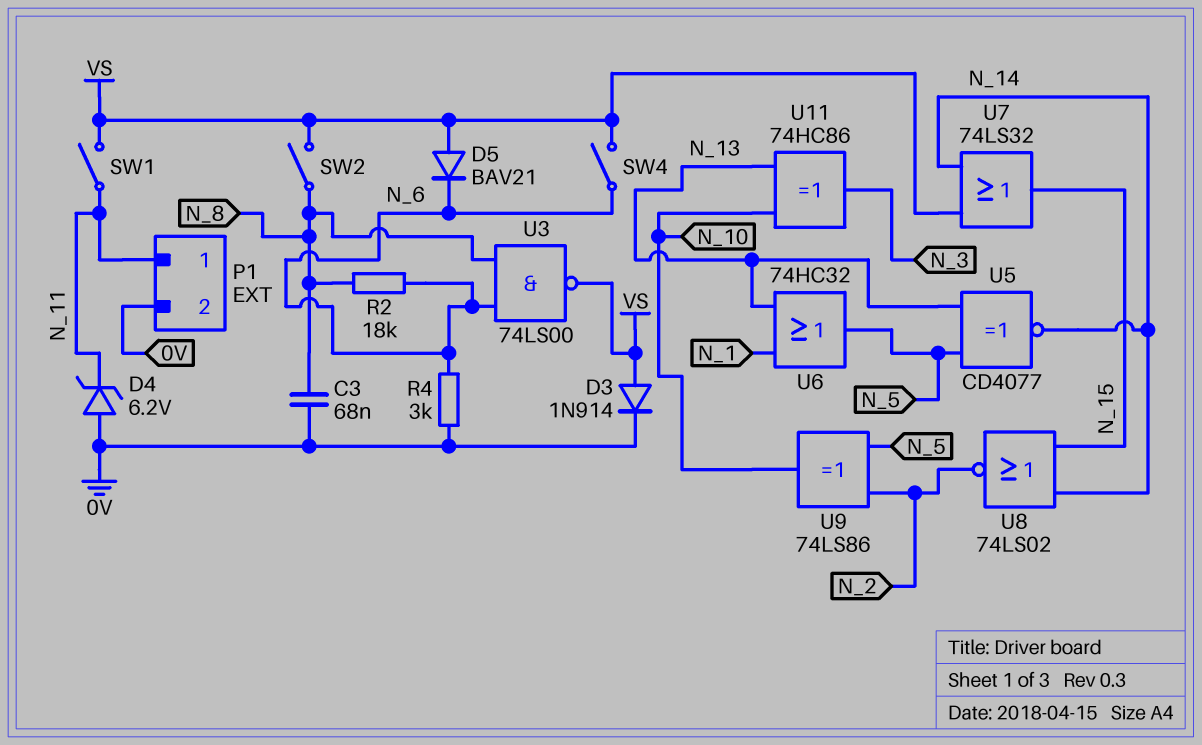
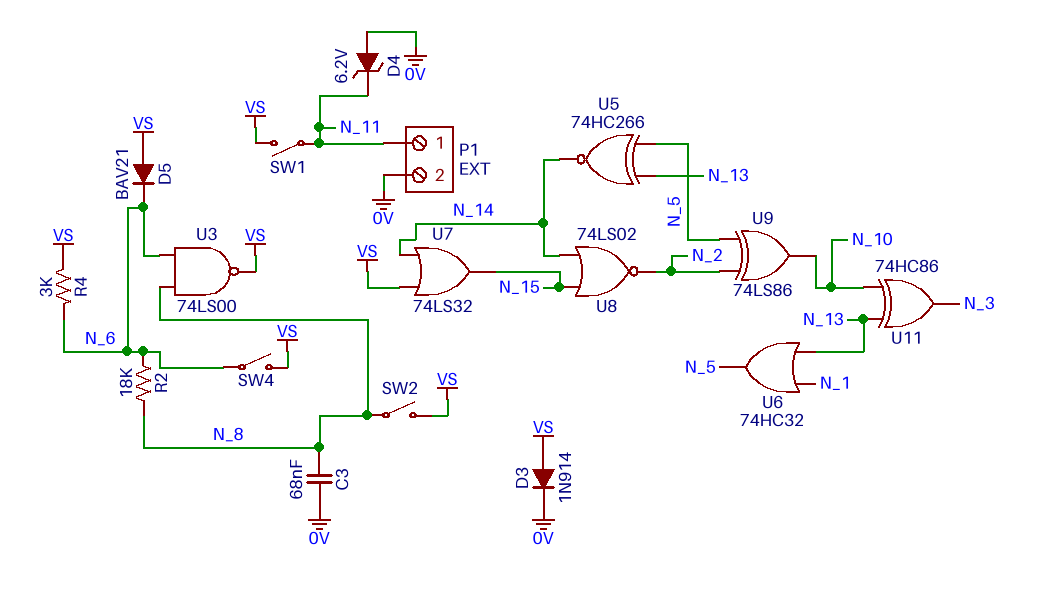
R4: 3k (0V, N_6) -> 3k (N_6, VS)
U5: XNOR CD4077 (in N_5, in N_13, out N_14) -> XNOR 74HC266 (in N_5, in N_13, out N_14)

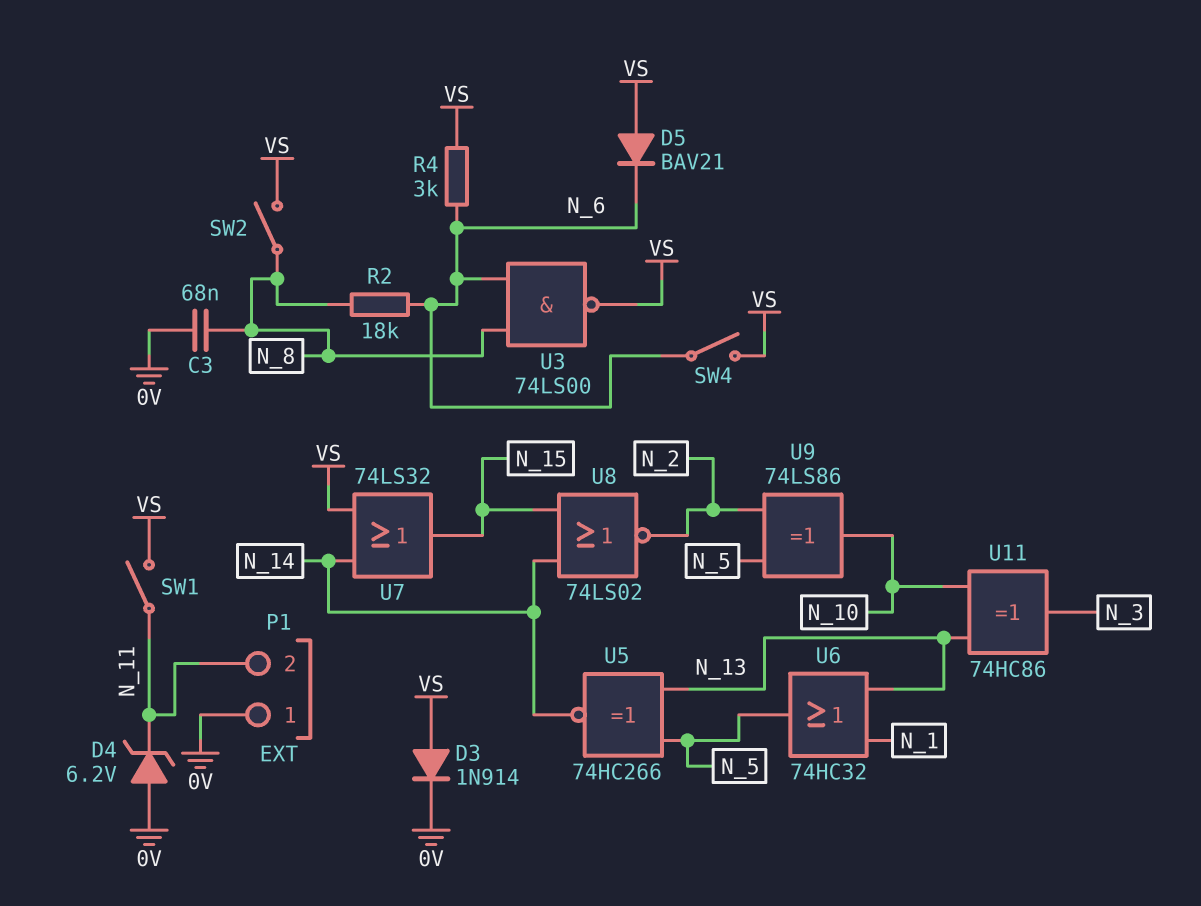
P1 pin 1: N_11 -> 0V
P1 pin 2: 0V -> N_11

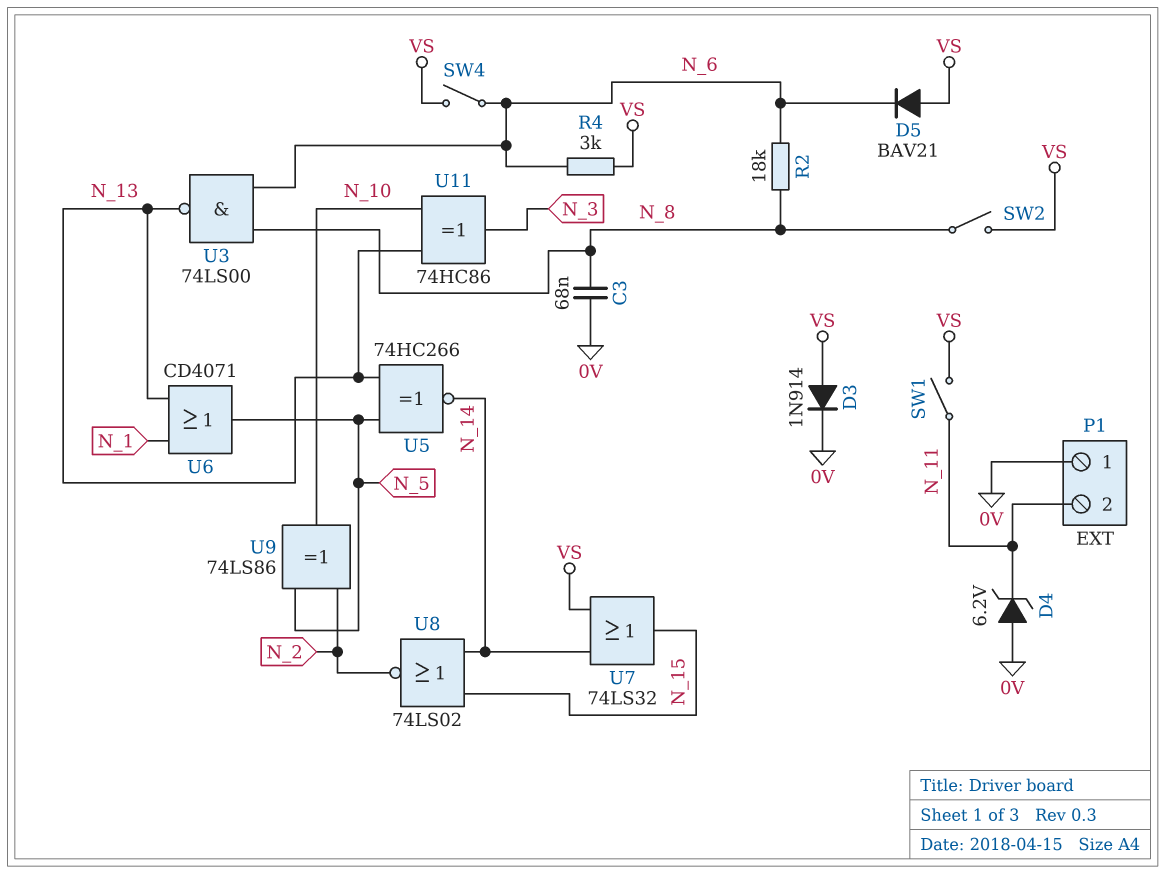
U3: NAND 74LS00 (in N_6, in N_8, out VS) -> NAND 74LS00 (in N_6, in N_8, out N_13)
U6: OR 74HC32 (in N_1, in N_13, out N_5) -> OR CD4071 (in N_1, in N_13, out N_5)

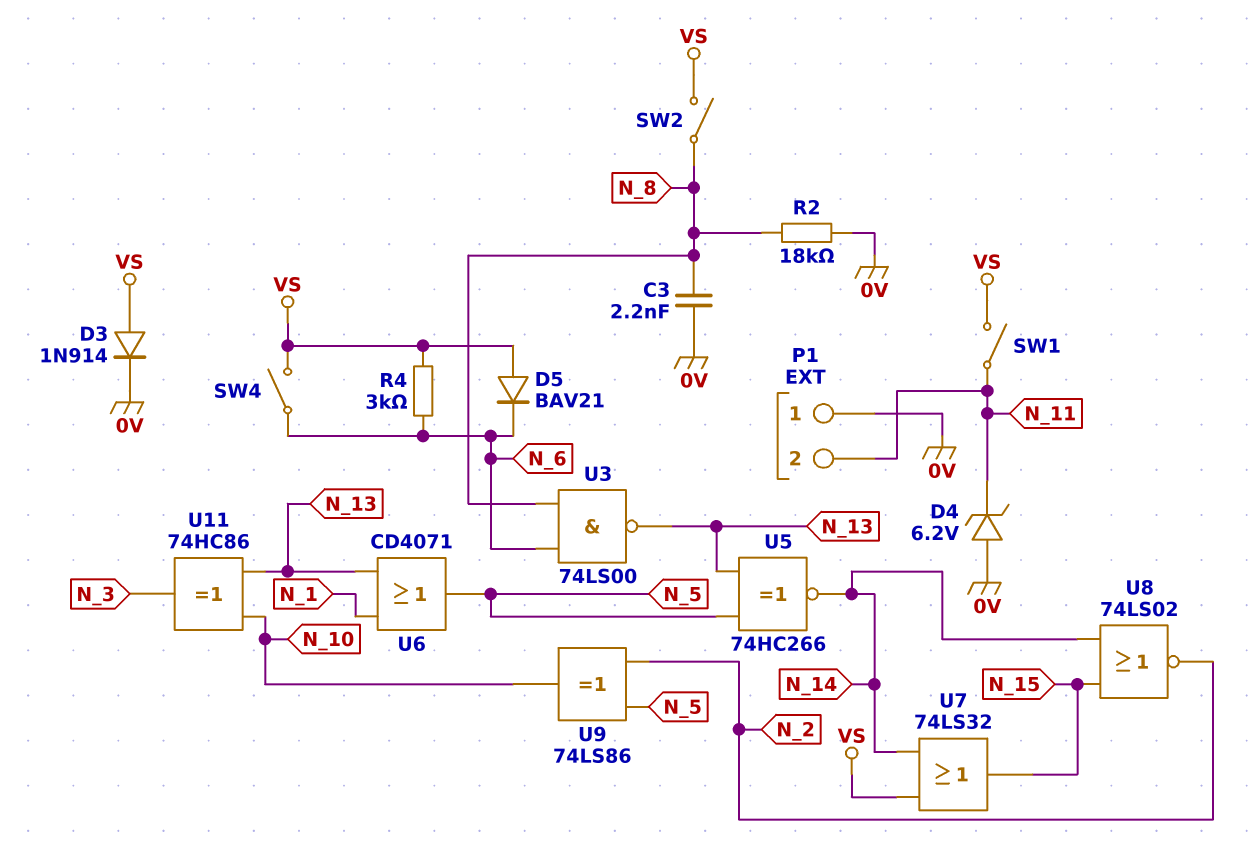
C3: 68nF (0V, N_8) -> 2.2nF (0V, N_8)
R2: 18k (N_6, N_8) -> 18k (0V, N_8)

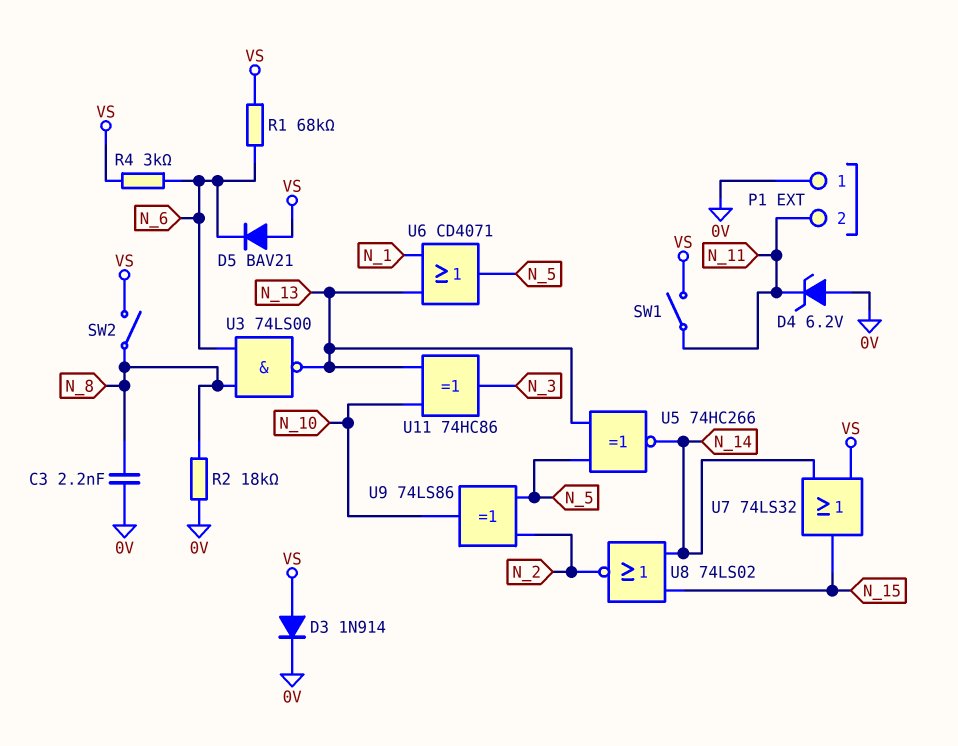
R1: none -> 68k (N_6, VS)
SW4: switch (N_6, VS) -> none

